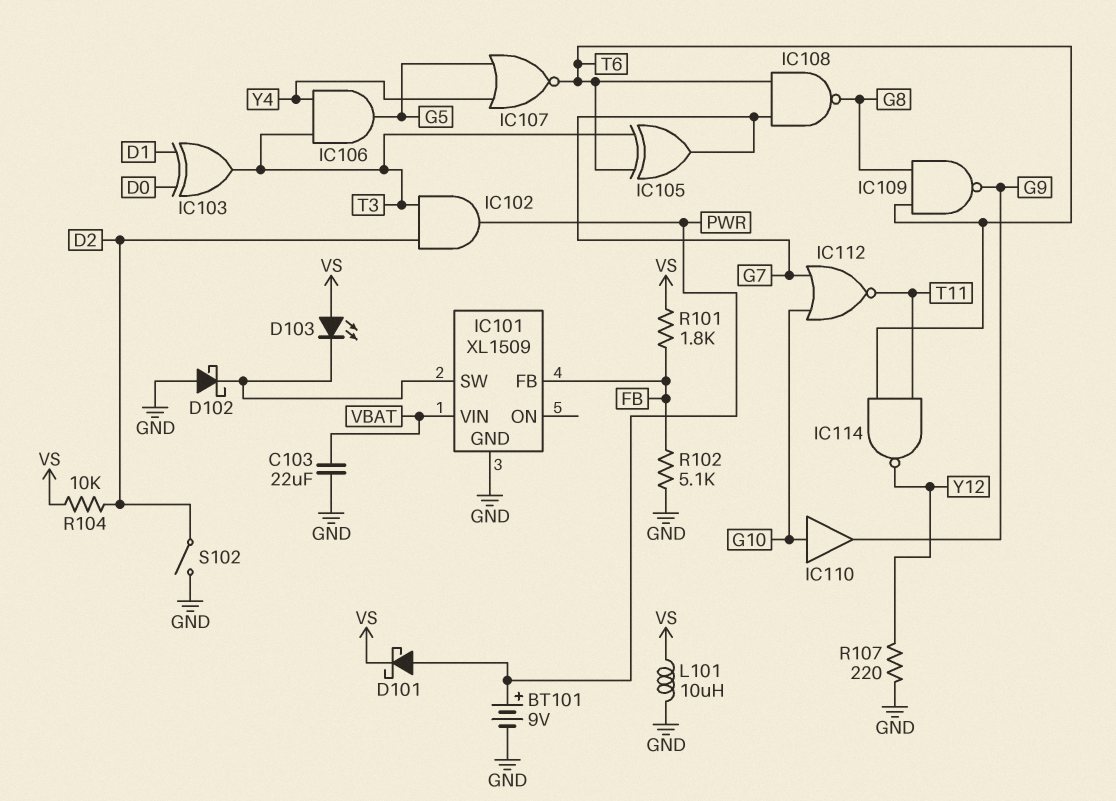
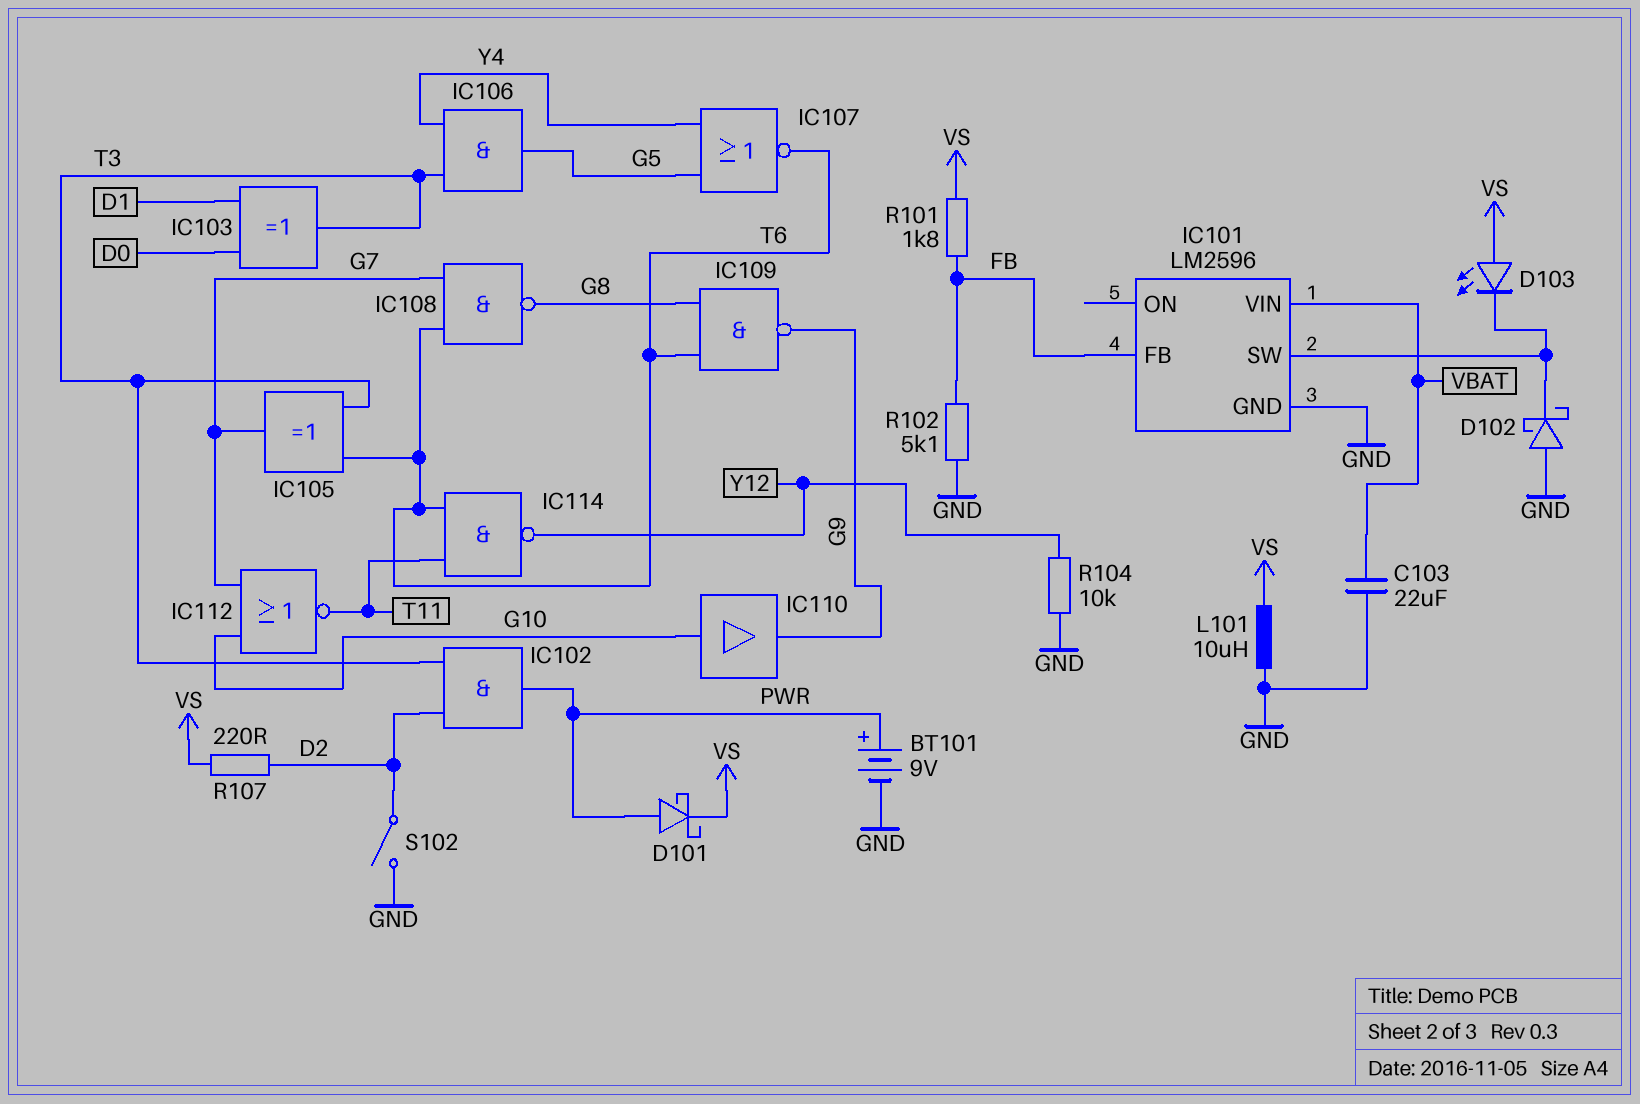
IC101: XL1509 -> LM2596
R104: 10k (D2, VS) -> 10k (GND, Y12)
R107: 220 (GND, Y12) -> 220 (D2, VS)

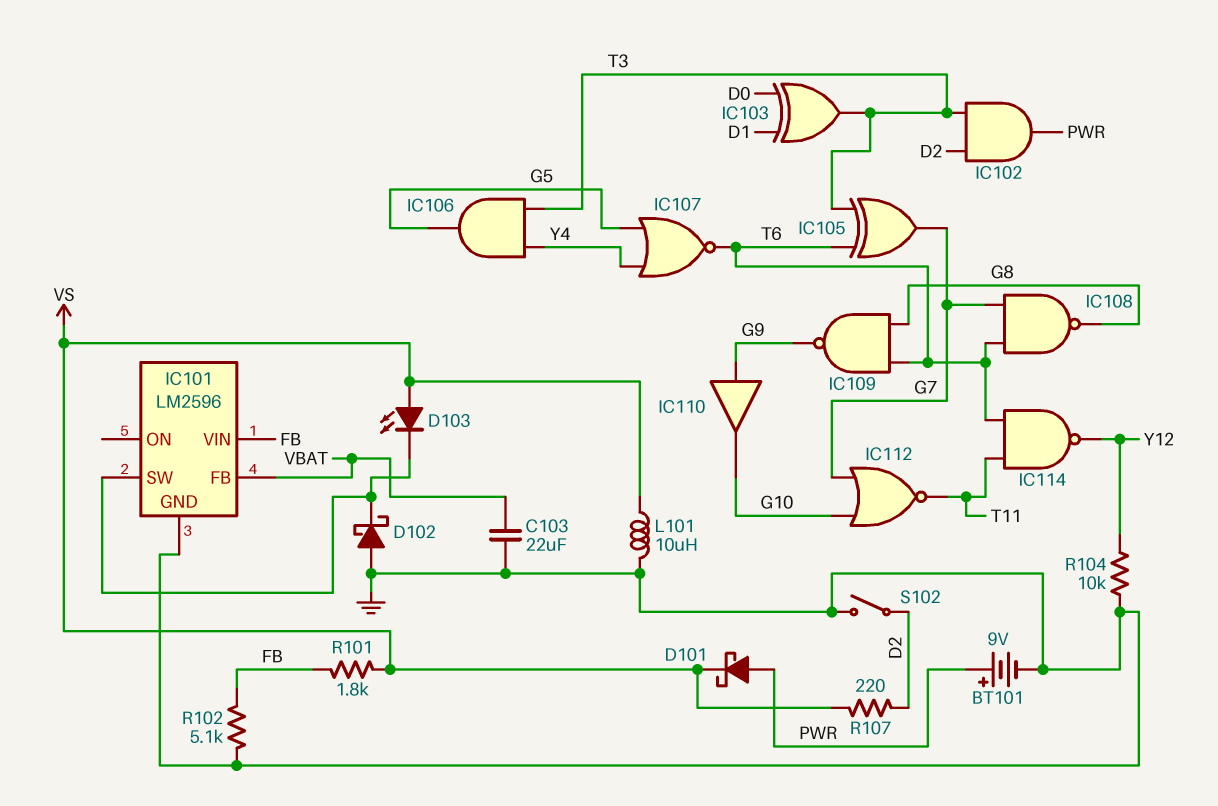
IC101 pin FB: FB -> VBAT
IC101 pin VIN: VBAT -> FB
IC110: buffer (in G10, out G9) -> buffer (in G9, out G10)

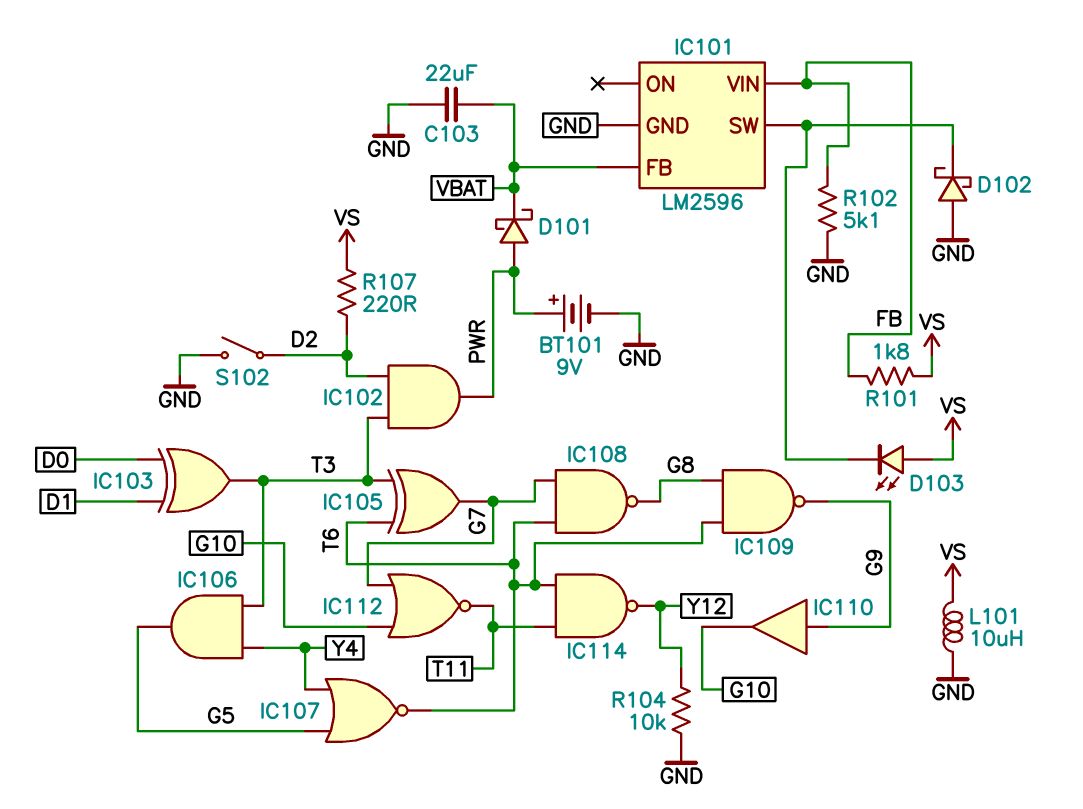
D101: schottky (A PWR, K VS) -> schottky (A PWR, K VBAT)

